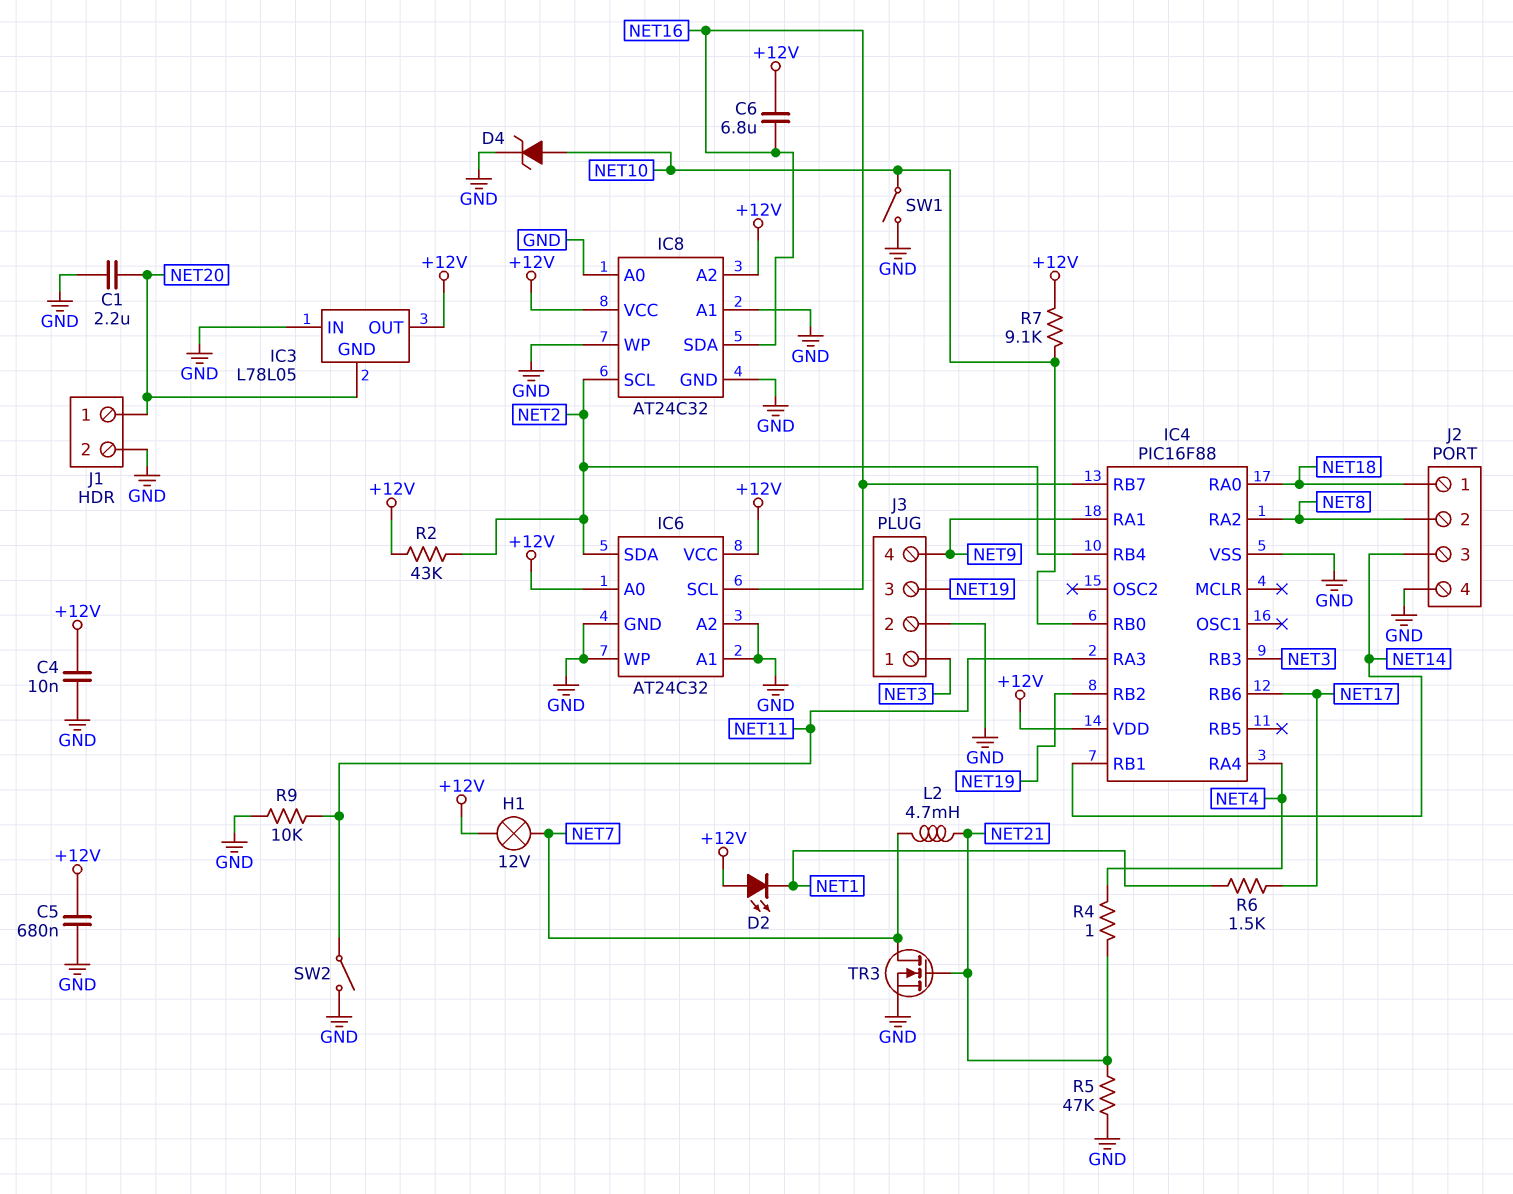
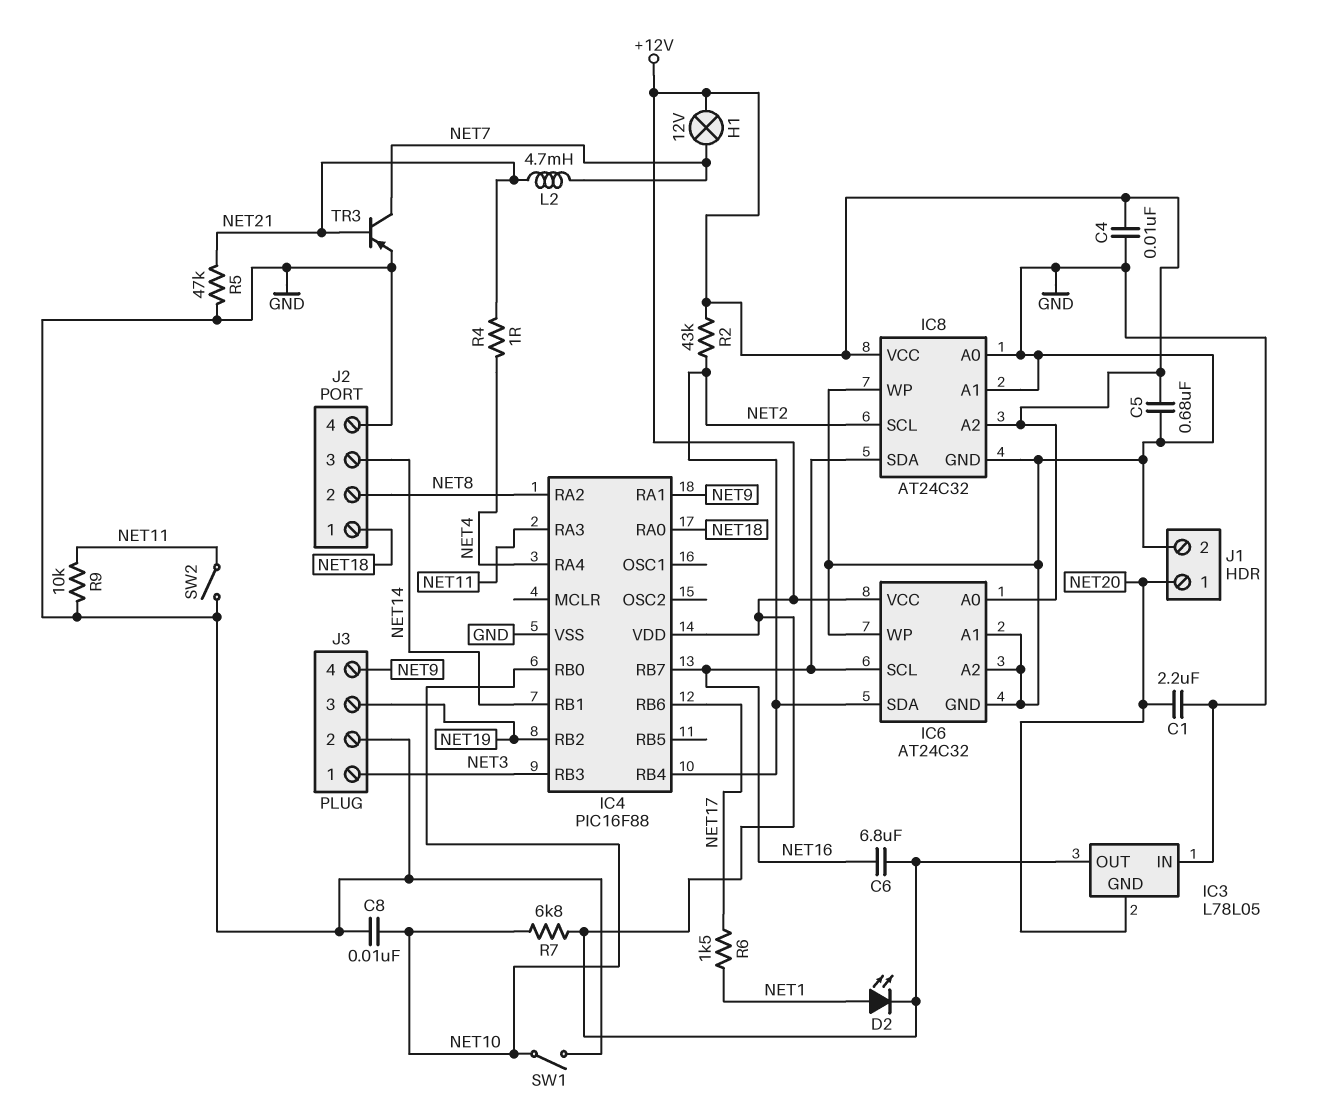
C8: none -> 10nF (GND, NET10)
D2: LED (A +12V, K NET1) -> LED (A NET1, K +12V)
D4: zener (A NET10, K GND) -> none
R7: 9.1k (+12V, NET10) -> 6.8k (+12V, NET10)
TR3: NMOS (G NET21, D NET7, S GND) -> PNP (B NET21, C NET7, E GND)

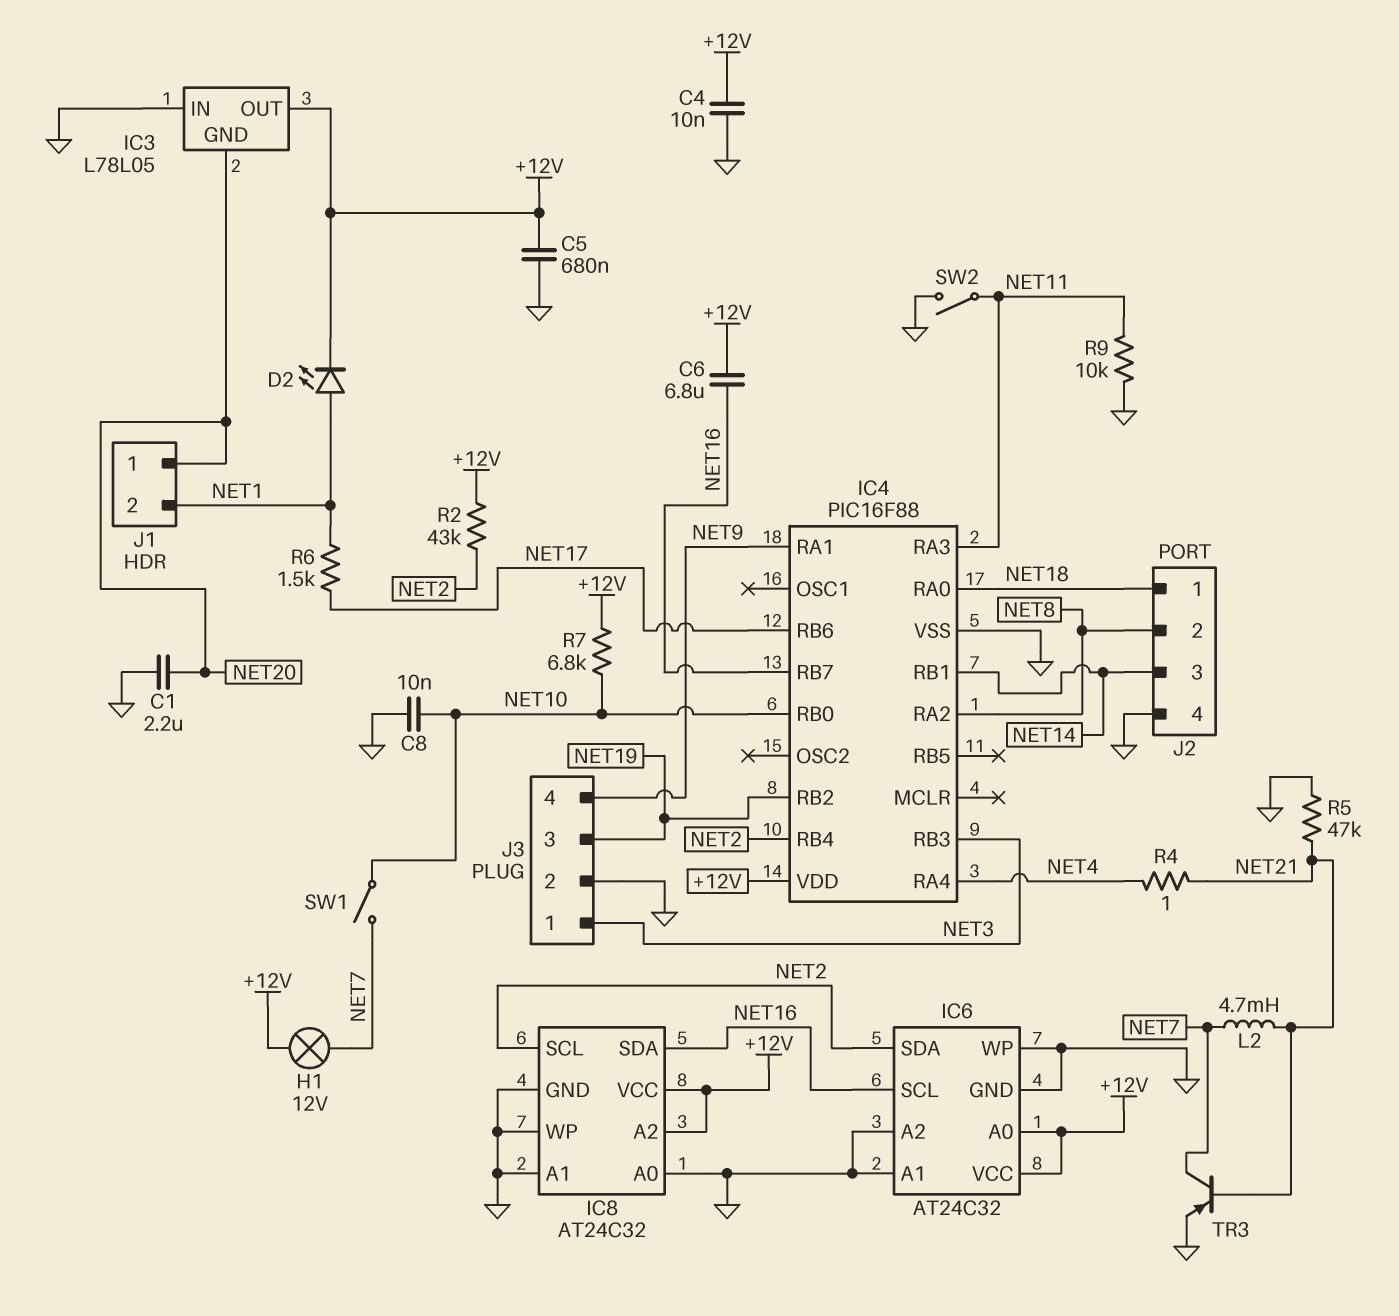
J1 pin 2: GND -> NET1
SW1: switch (GND, NET10) -> switch (NET7, NET10)

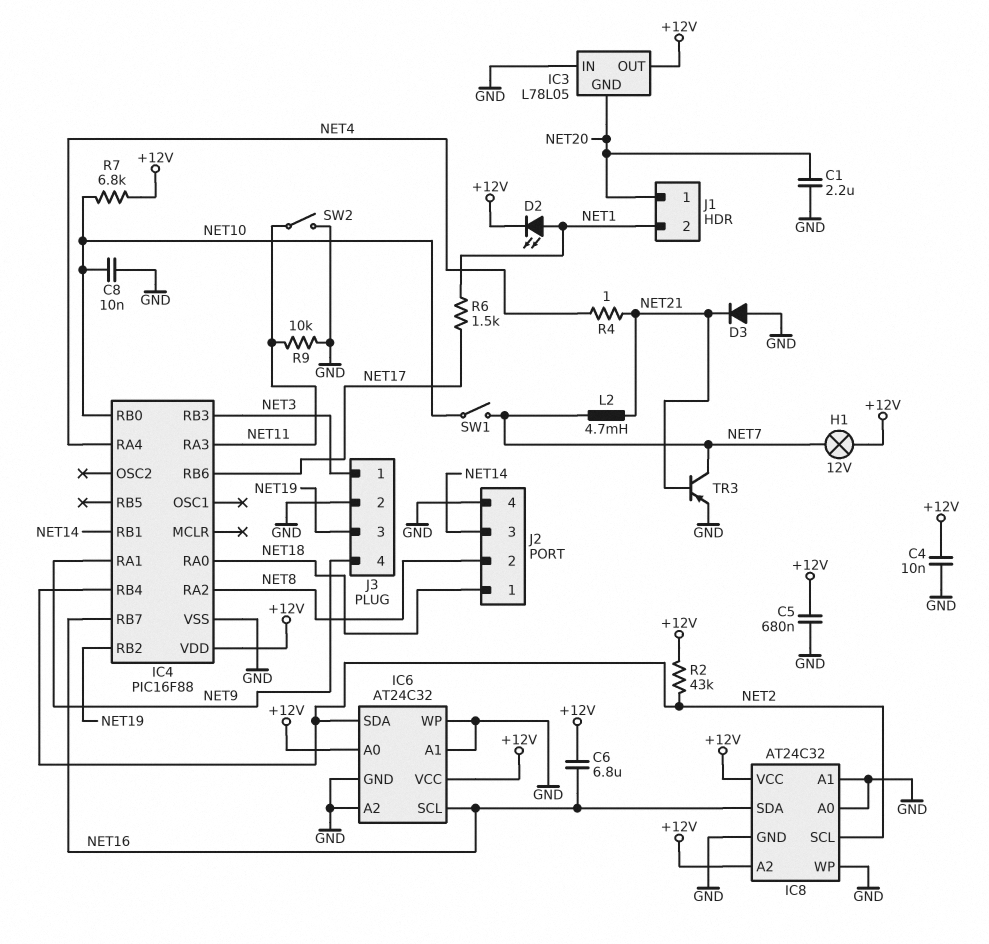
D3: none -> diode (A GND, K NET21)
R5: 47k (GND, NET21) -> none

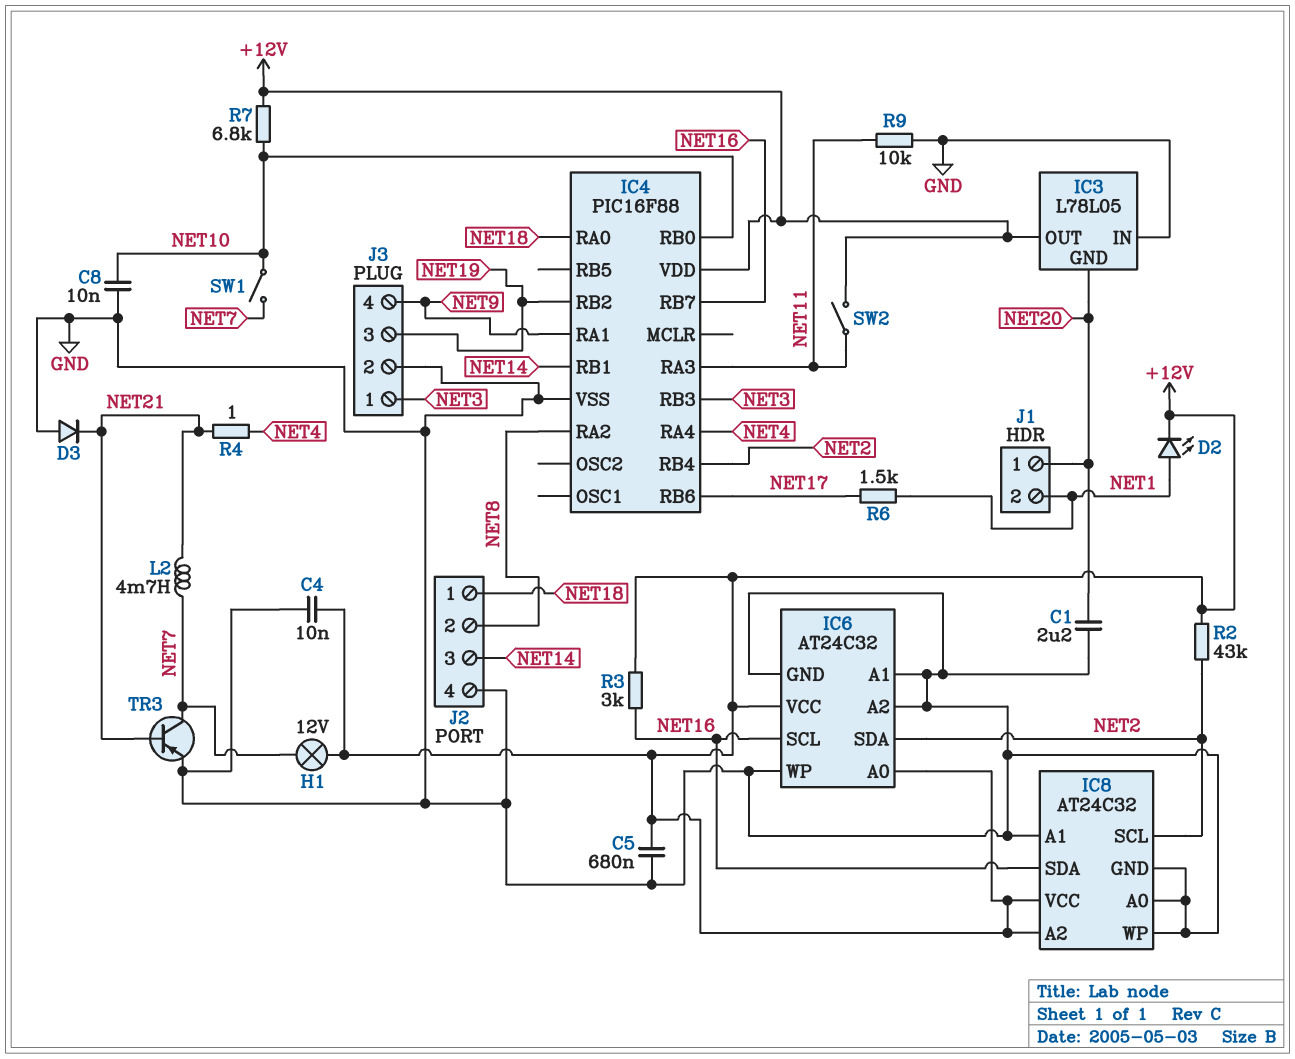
C6: 6.8uF (+12V, NET16) -> none
R3: none -> 3k (+12V, NET16)
SW2: switch (GND, NET11) -> switch (+12V, NET11)

